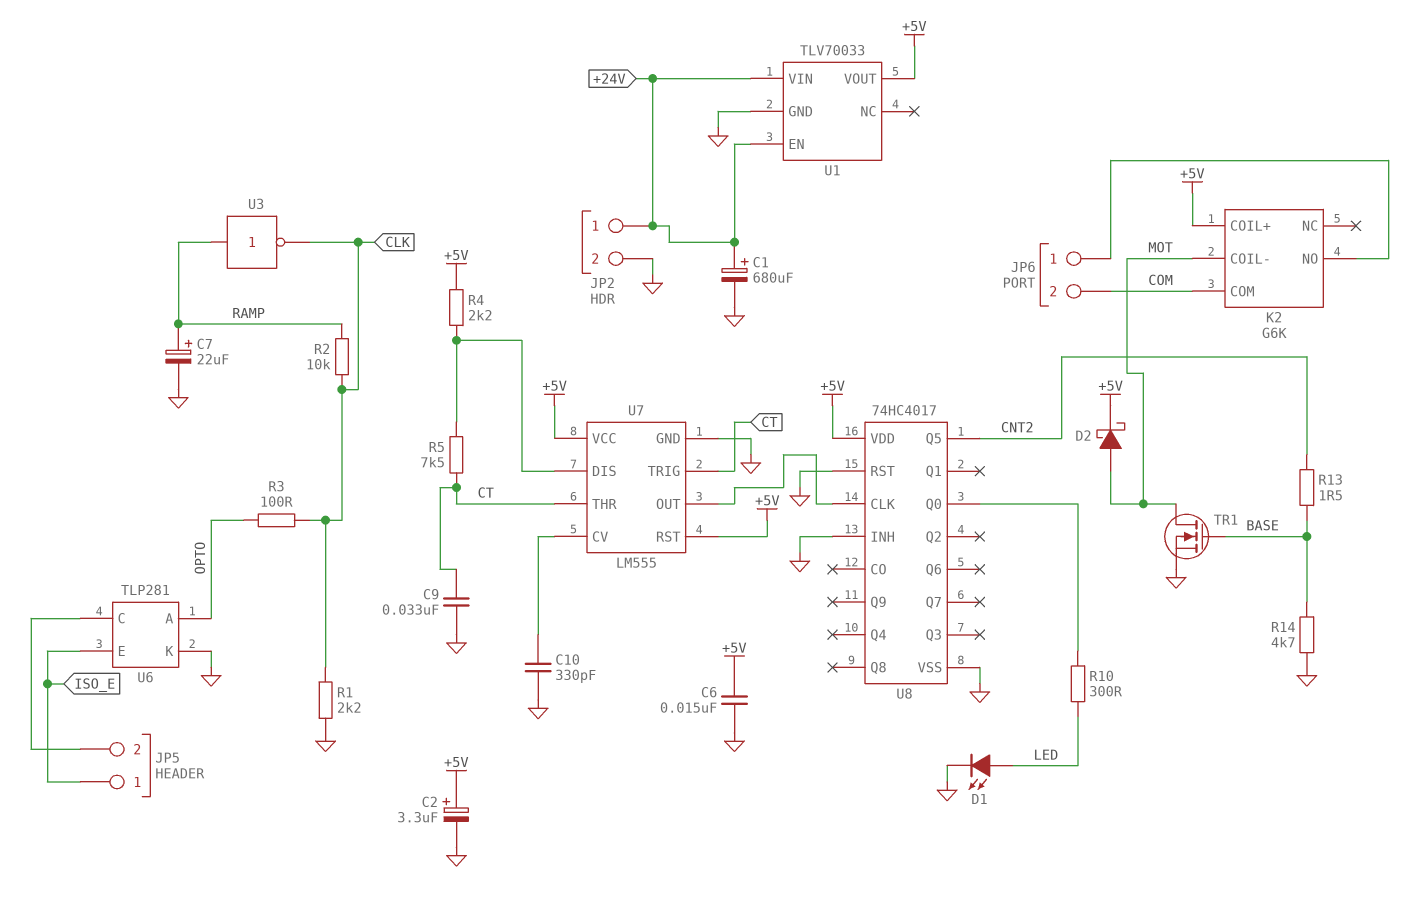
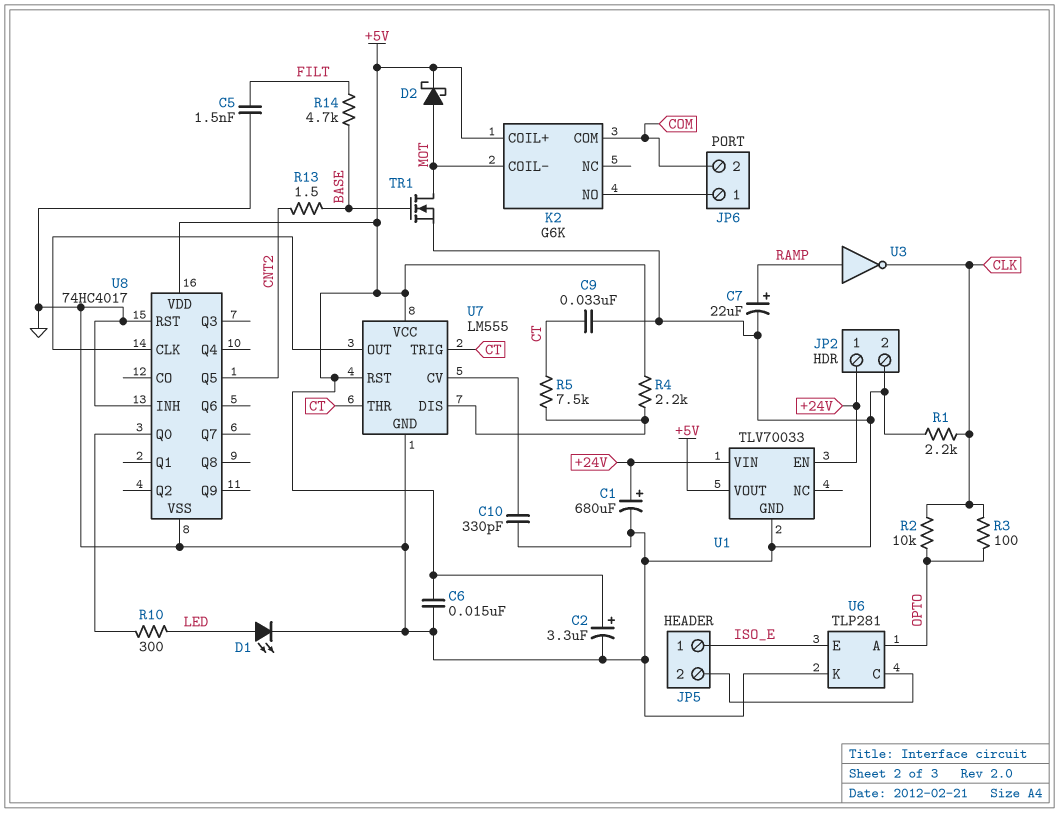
C5: none -> 1.5nF (FILT, GND)
R2: 10k (CLK, RAMP) -> 10k (CLK, OPTO)
R14: 4.7k (BASE, GND) -> 4.7k (BASE, FILT)

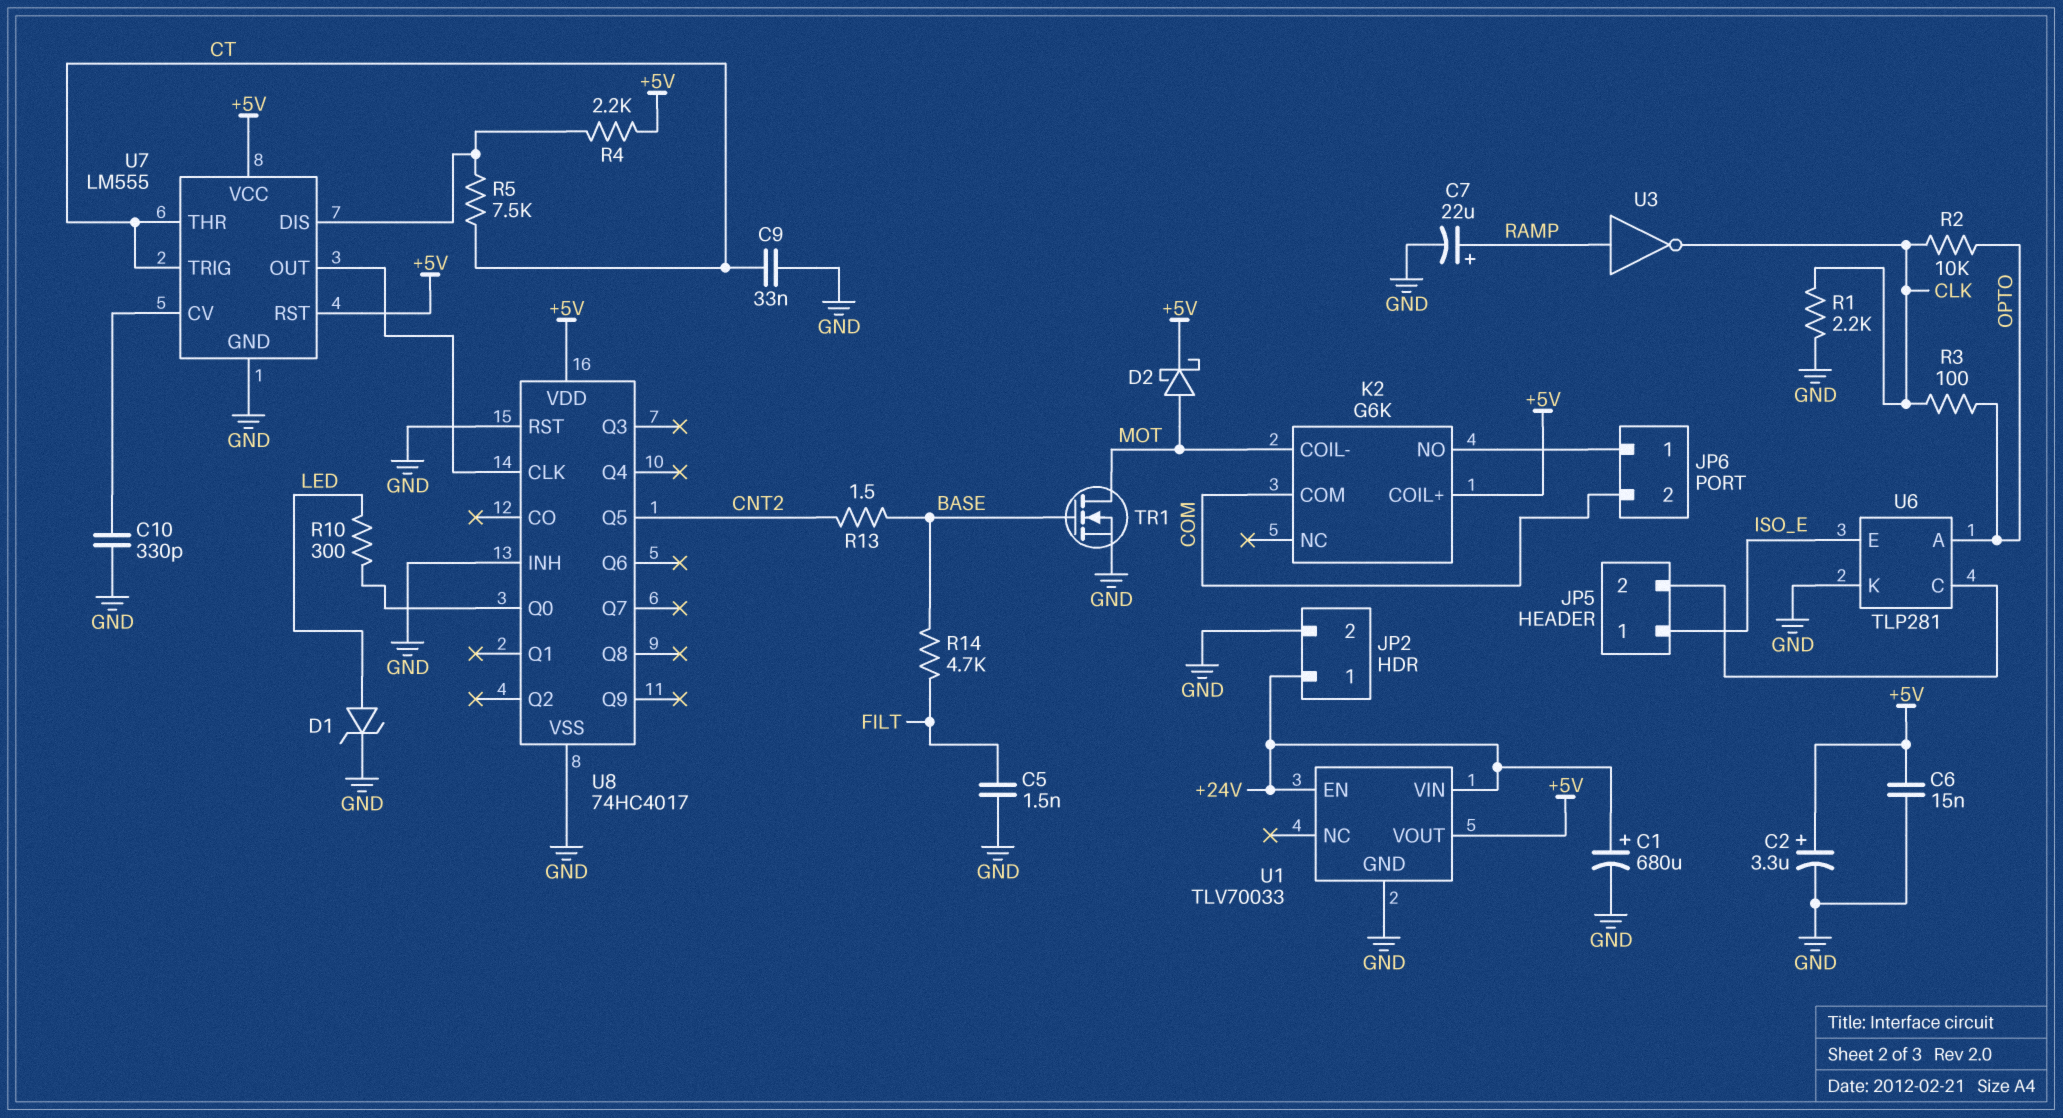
D1: LED (A LED, K GND) -> zener (A LED, K GND)

